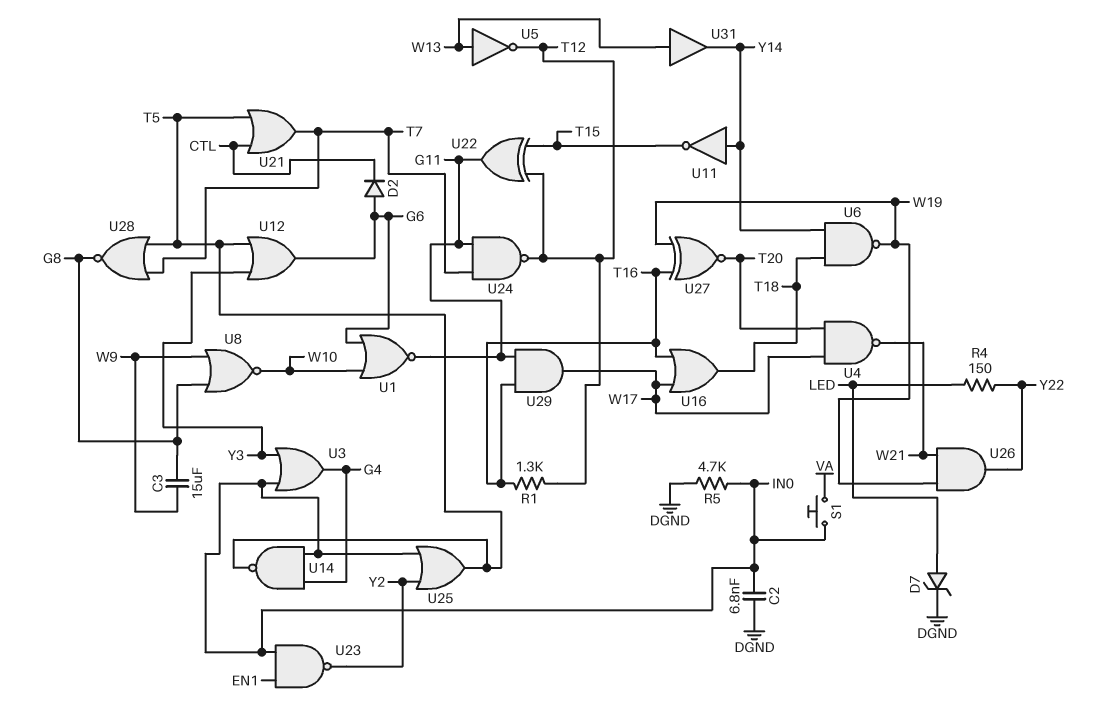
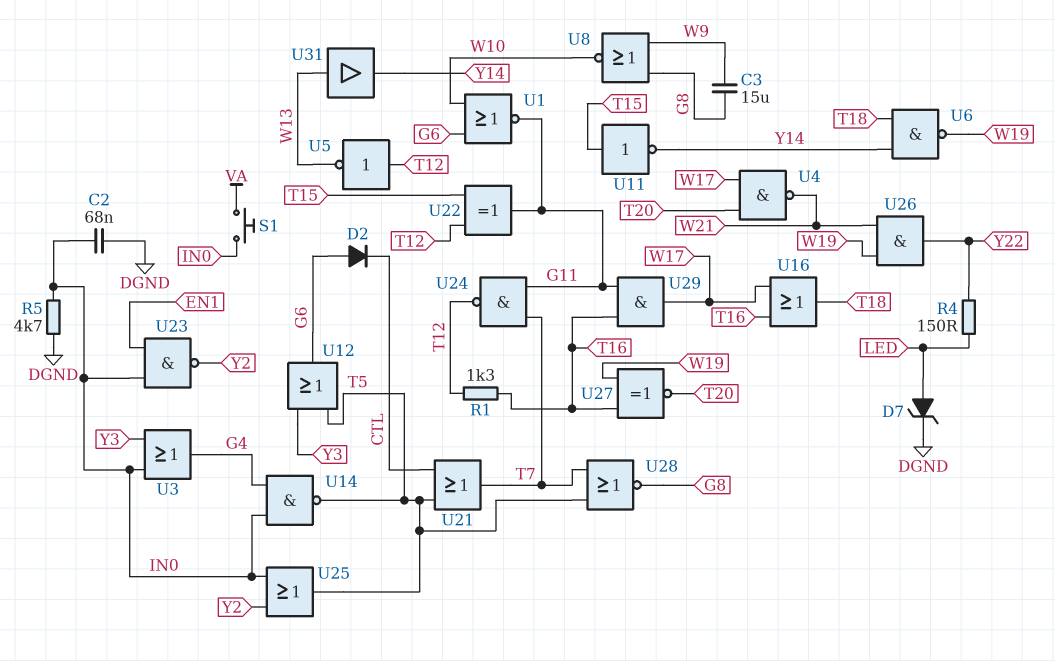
C2: 6.8nF (DGND, IN0) -> 68nF (DGND, IN0)
U5: NOT (in W13, out T12) -> NOT (in T12, out W13)
U11: NOT (in Y14, out T15) -> NOT (in T15, out Y14)

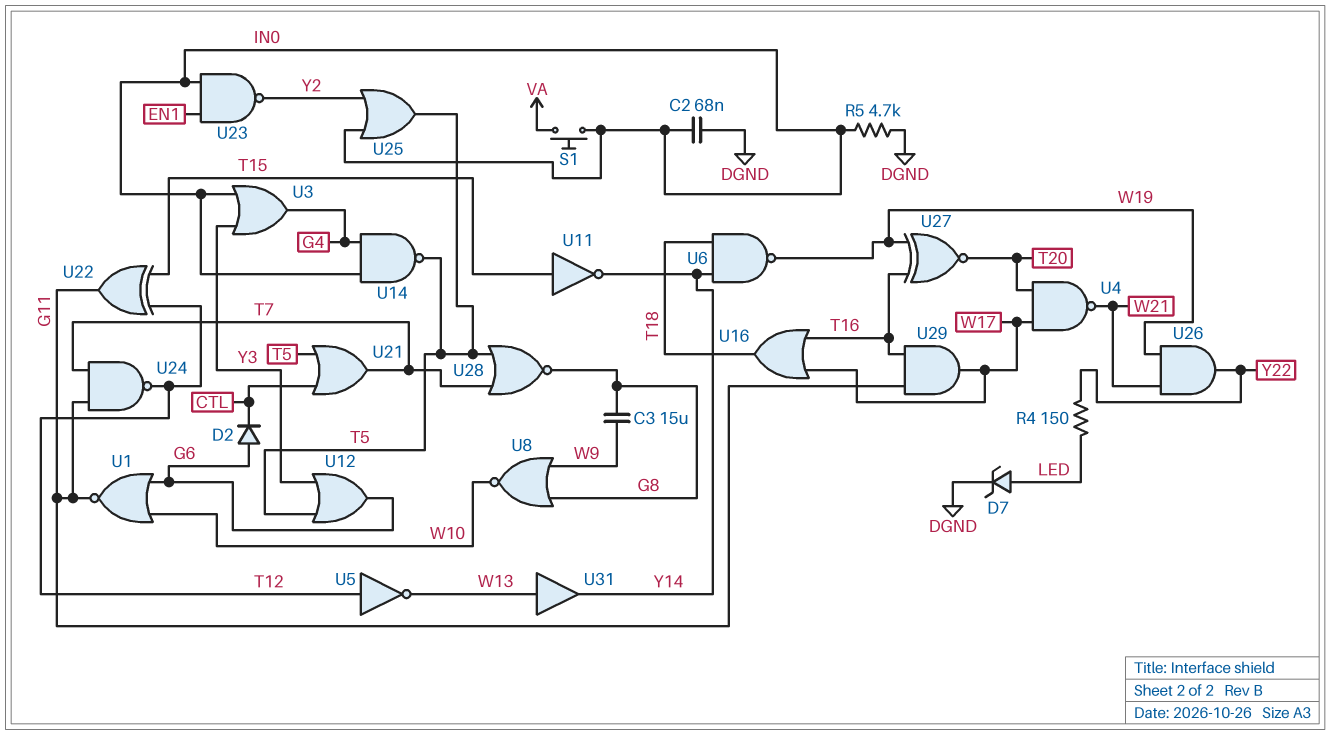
R1: 1.3k (T12, T16) -> none

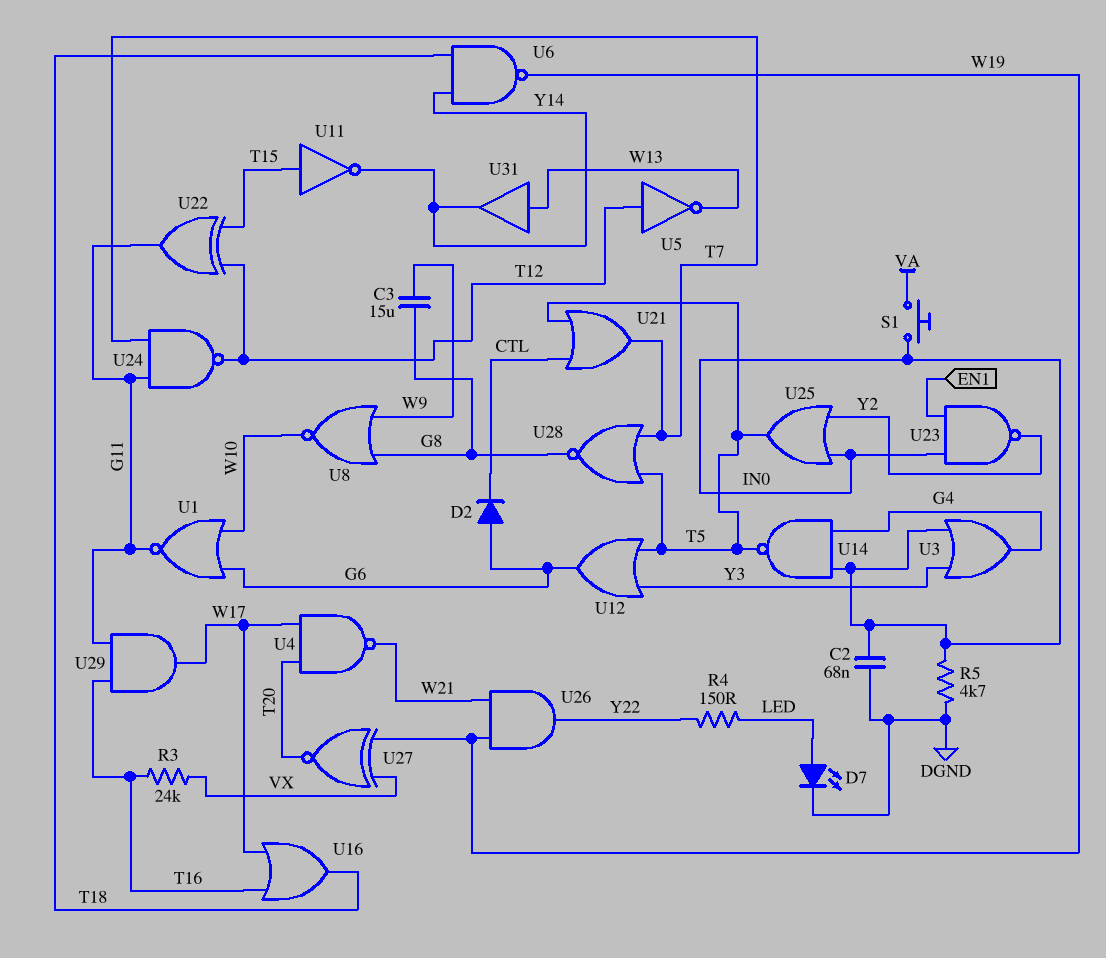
D7: zener (A LED, K DGND) -> LED (A LED, K DGND)
R3: none -> 24k (T16, VX)
U27: XNOR (in T16, in W19, out T20) -> XNOR (in VX, in W19, out T20)

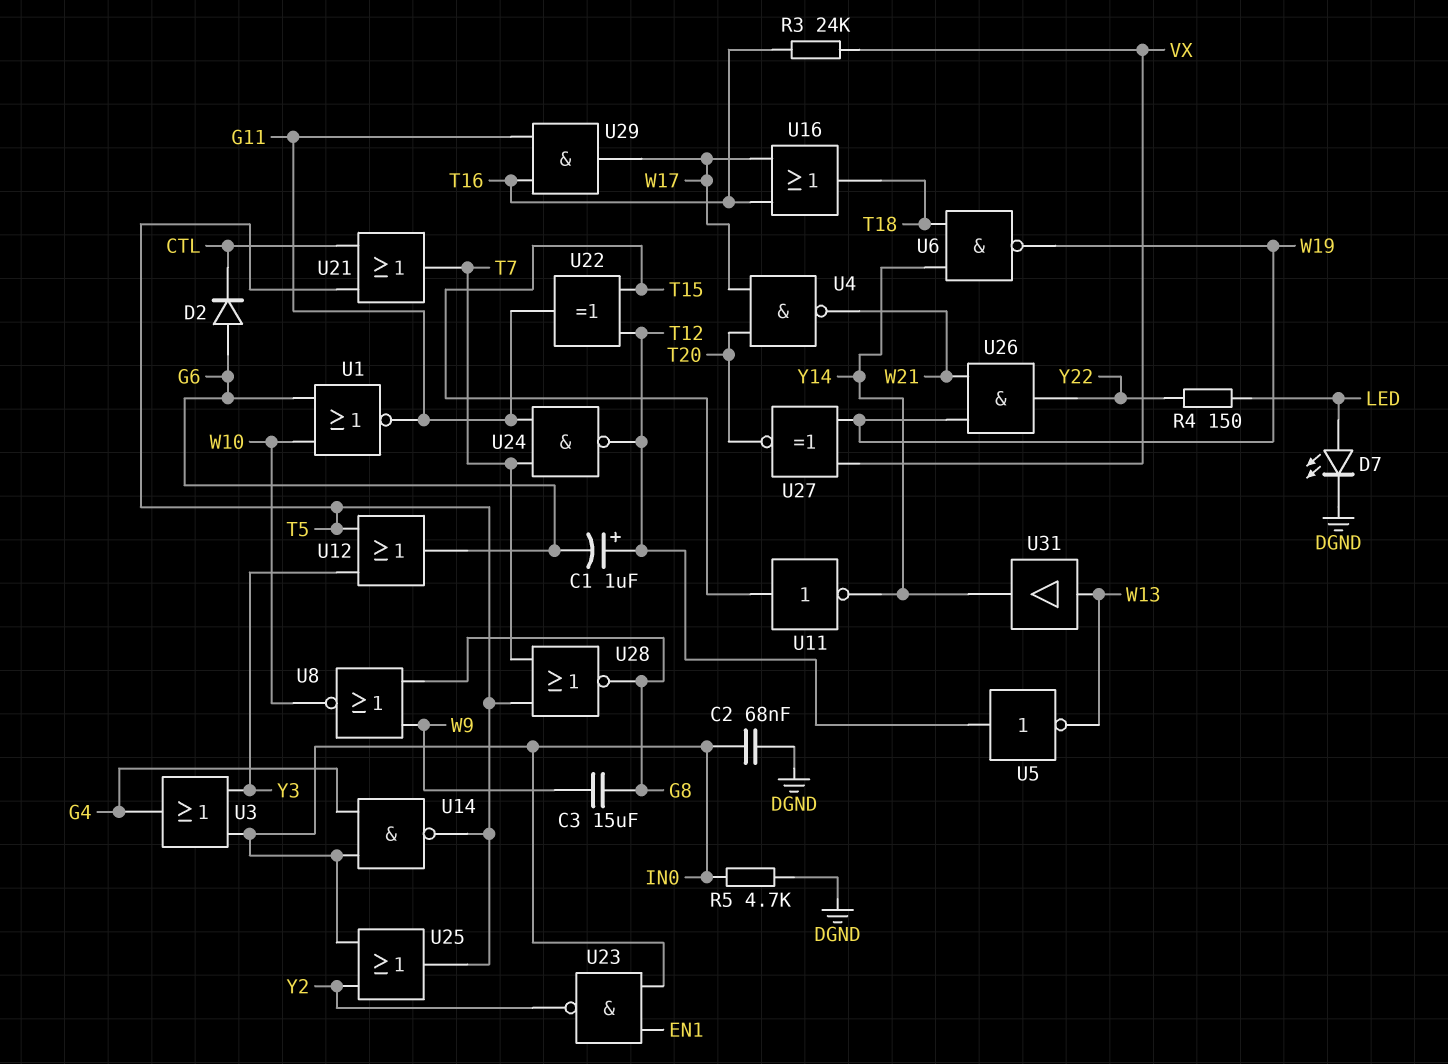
C1: none -> 1uF (plus T12, minus G6)
S1: button (IN0, VA) -> none

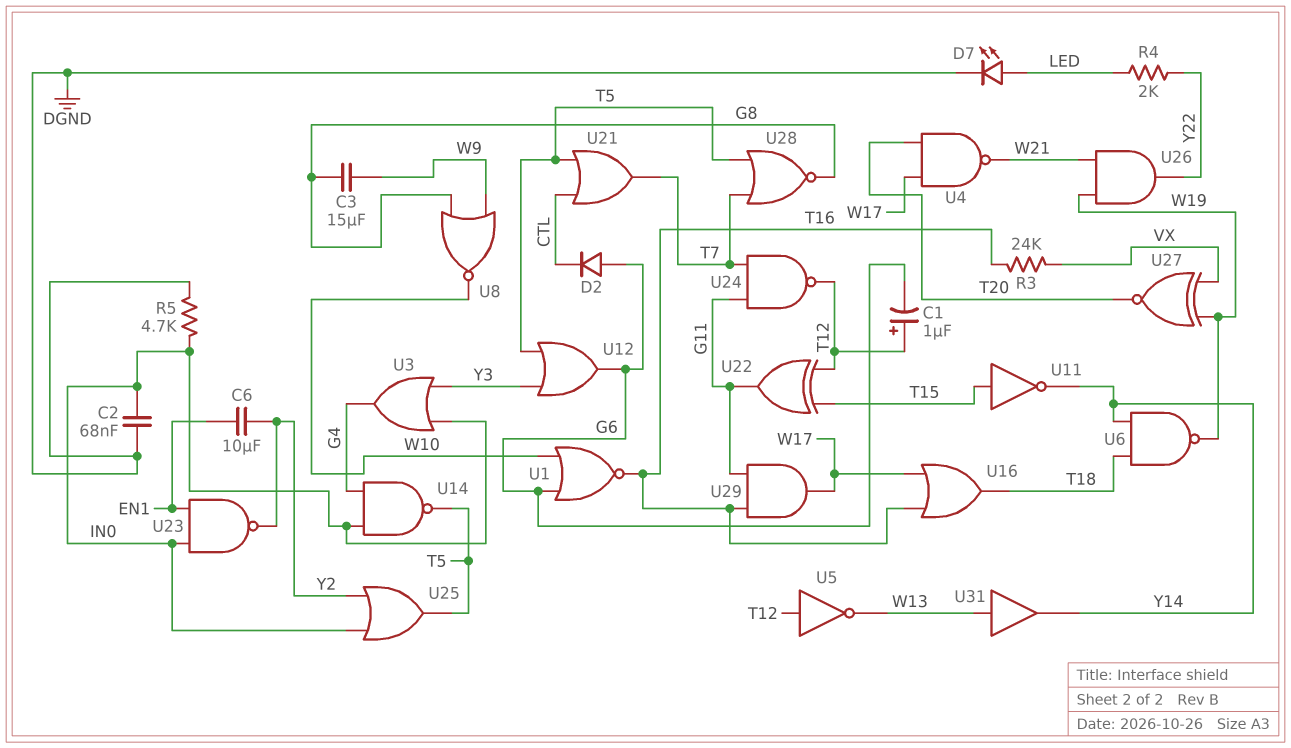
C6: none -> 10uF (EN1, Y2)
R4: 150 (LED, Y22) -> 2k (LED, Y22)
U1: NOR (in G6, in W10, out G11) -> NOR (in G6, in W10, out T16)

